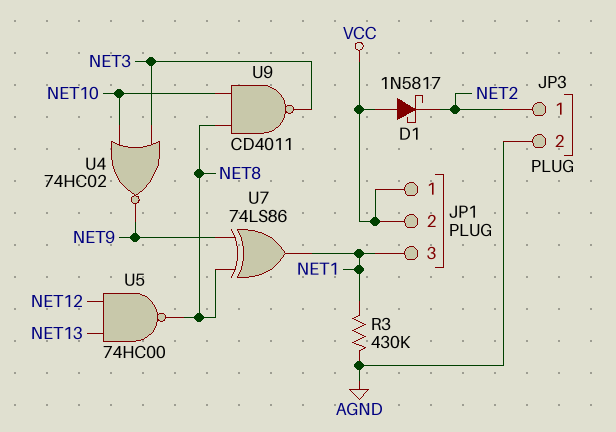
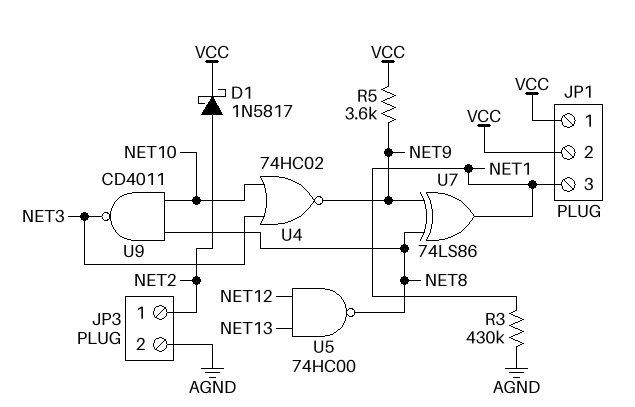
D1: schottky 1N5817 (A VCC, K NET2) -> schottky 1N5817 (A NET2, K VCC)
R5: none -> 3.6k (NET9, VCC)

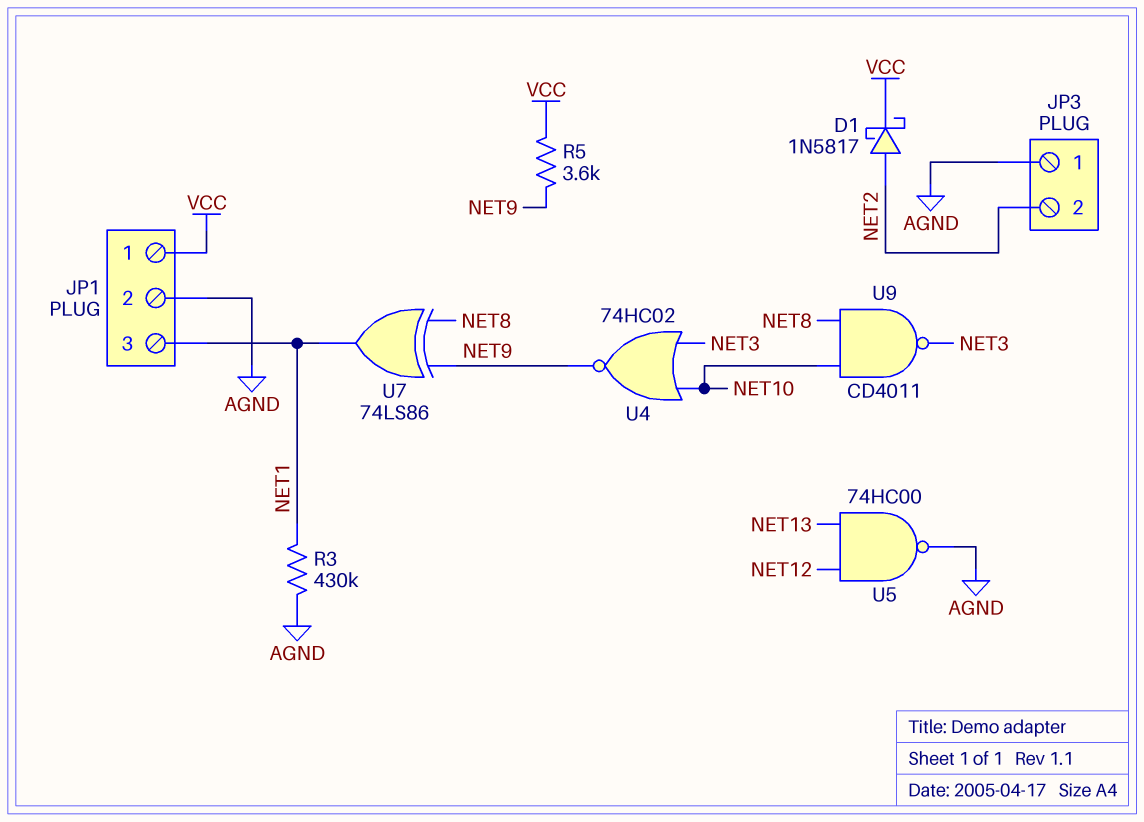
JP1 pin 2: VCC -> AGND
JP3 pin 1: NET2 -> AGND
JP3 pin 2: AGND -> NET2
U5: NAND 74HC00 (in NET12, in NET13, out NET8) -> NAND 74HC00 (in NET12, in NET13, out AGND)

